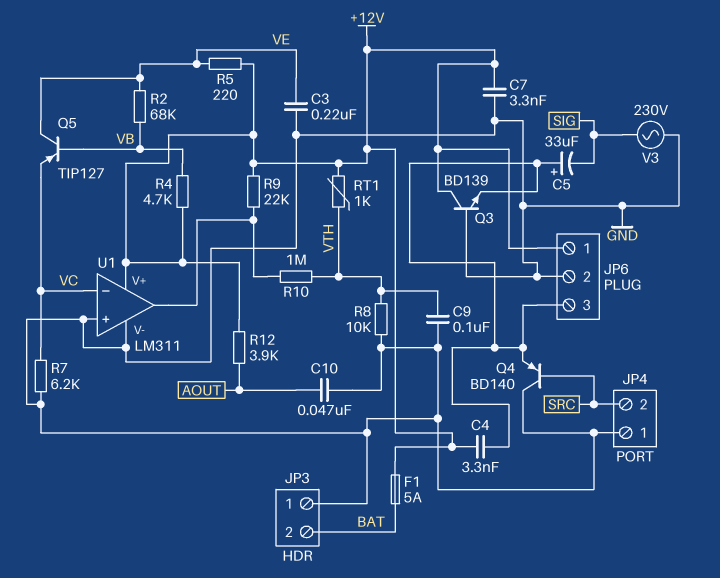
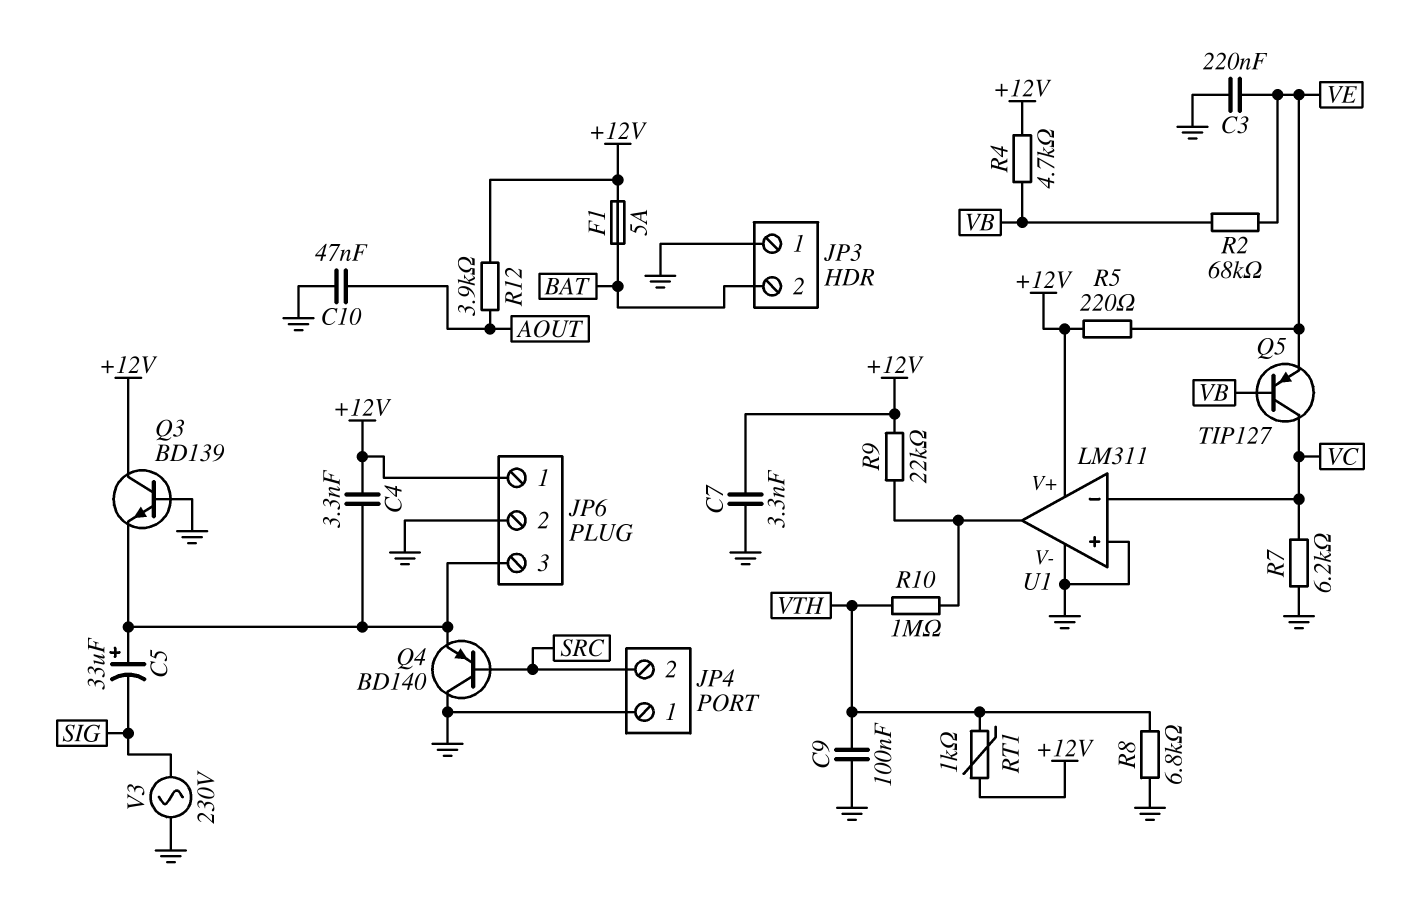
Q5: PNP TIP127 (B VB, C VE, E VC) -> PNP TIP127 (B VB, C VC, E VE)
R8: 10k (GND, VTH) -> 6.8k (GND, VTH)

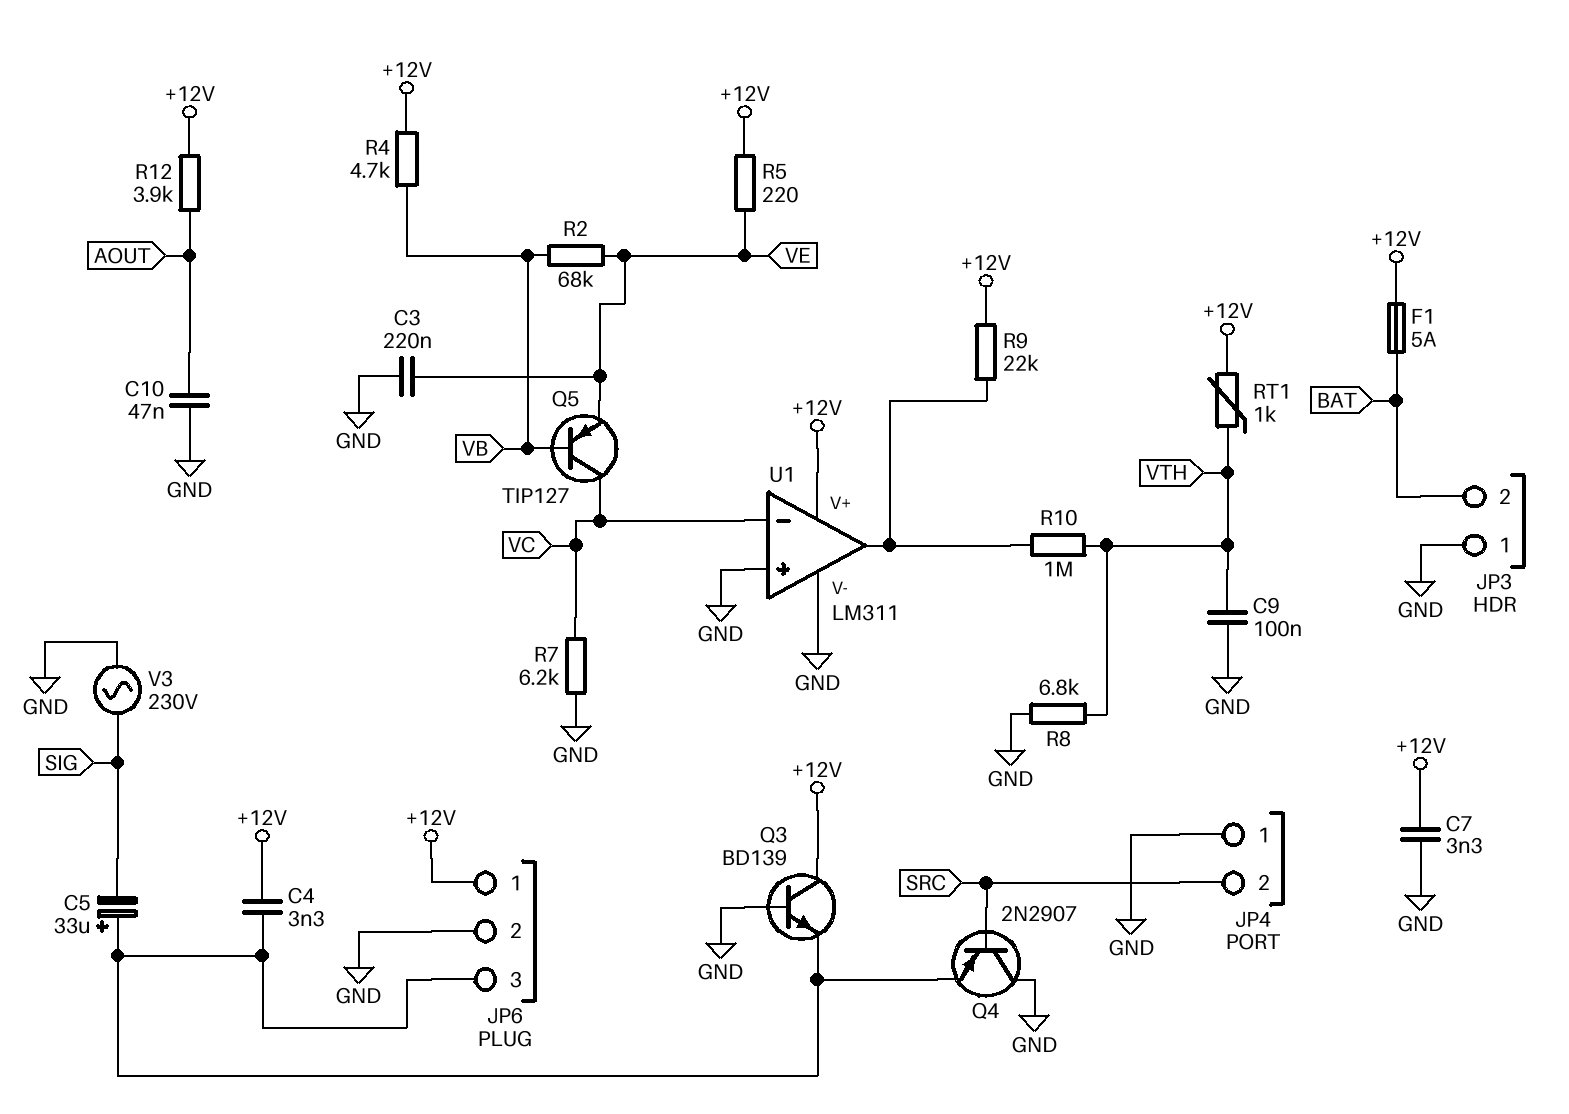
Q4: PNP BD140 (B SRC, C GND, E JP6/3) -> PNP 2N2907 (B SRC, C GND, E JP6/3)

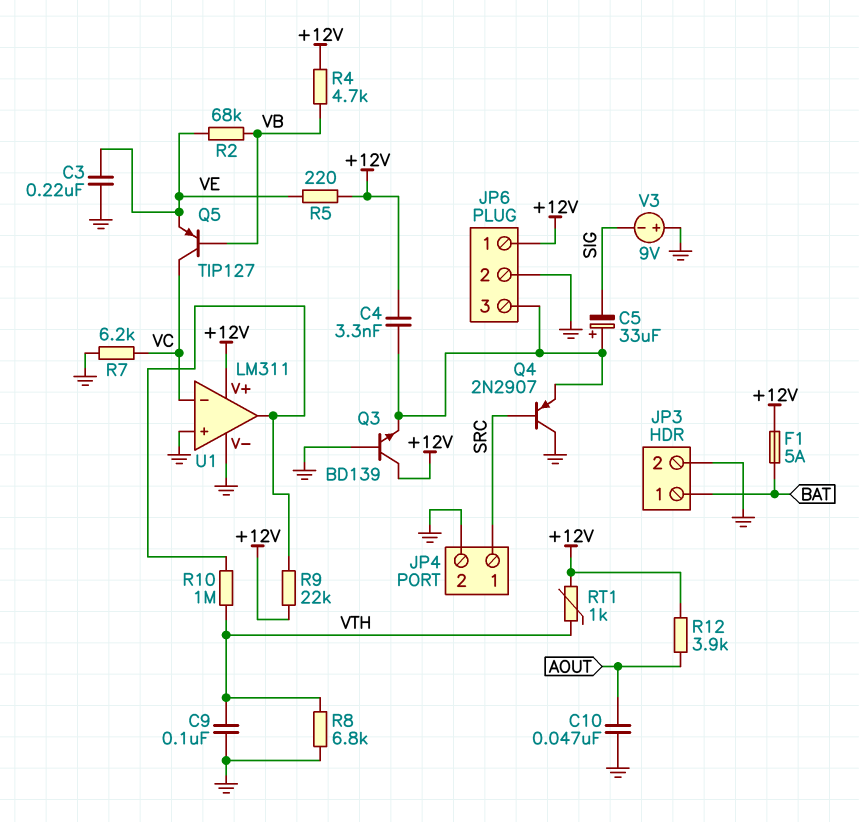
C7: 3.3nF (+12V, GND) -> none
JP3 pin 1: GND -> BAT
JP3 pin 2: BAT -> GND
JP4 pin 1: GND -> SRC
JP4 pin 2: SRC -> GND
V3: AC 230V (GND, SIG) -> 9V (plus GND, minus SIG)

